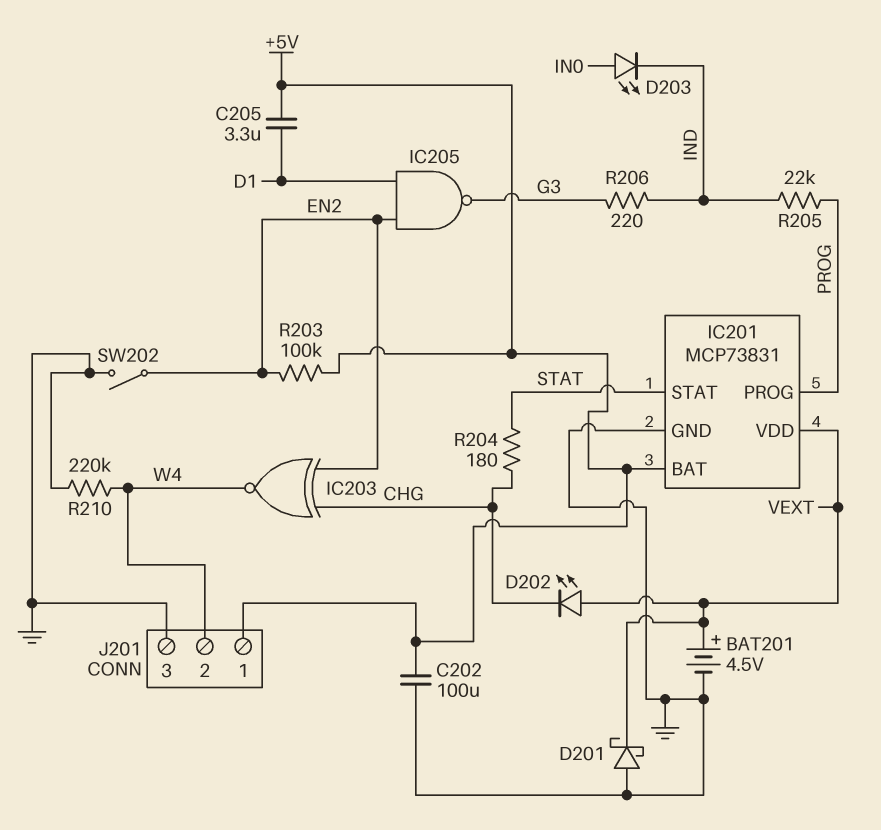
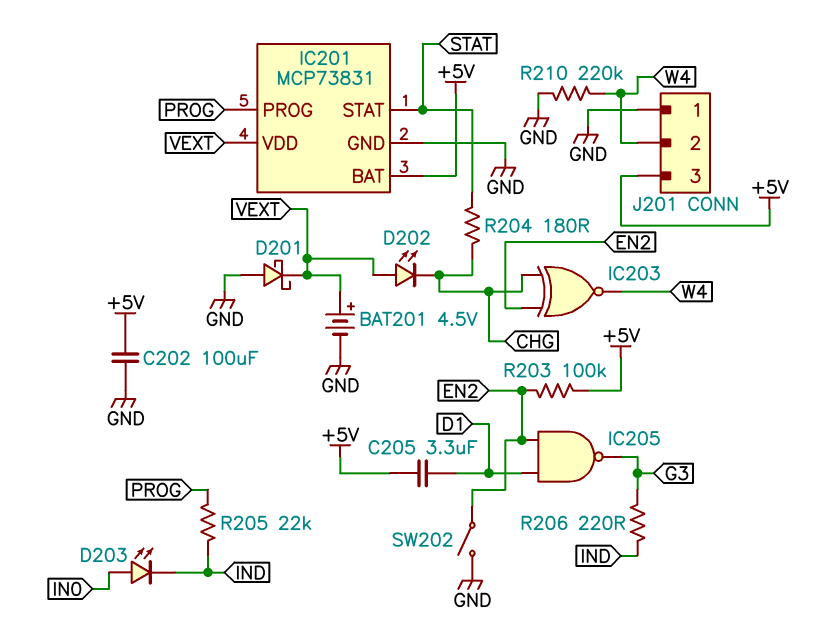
J201 pin 1: +5V -> GND
J201 pin 3: GND -> +5V

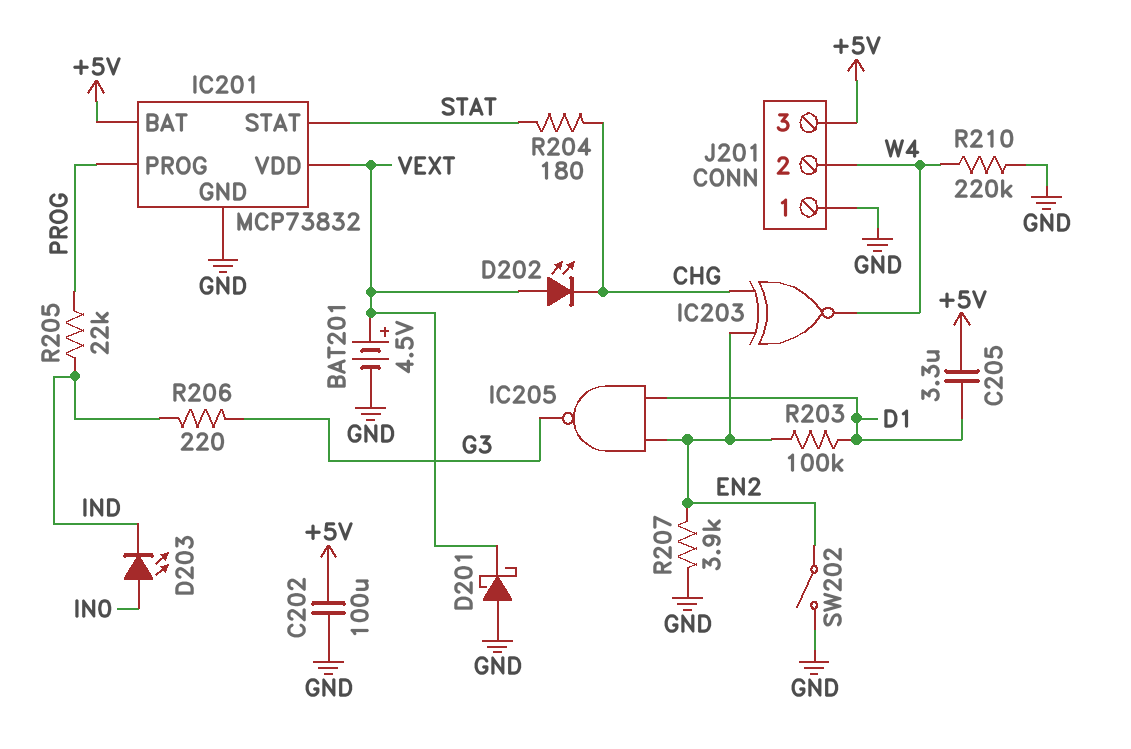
IC201: MCP73831 -> MCP73832
R203: 100k (+5V, EN2) -> 100k (D1, EN2)
R207: none -> 3.9k (EN2, GND)

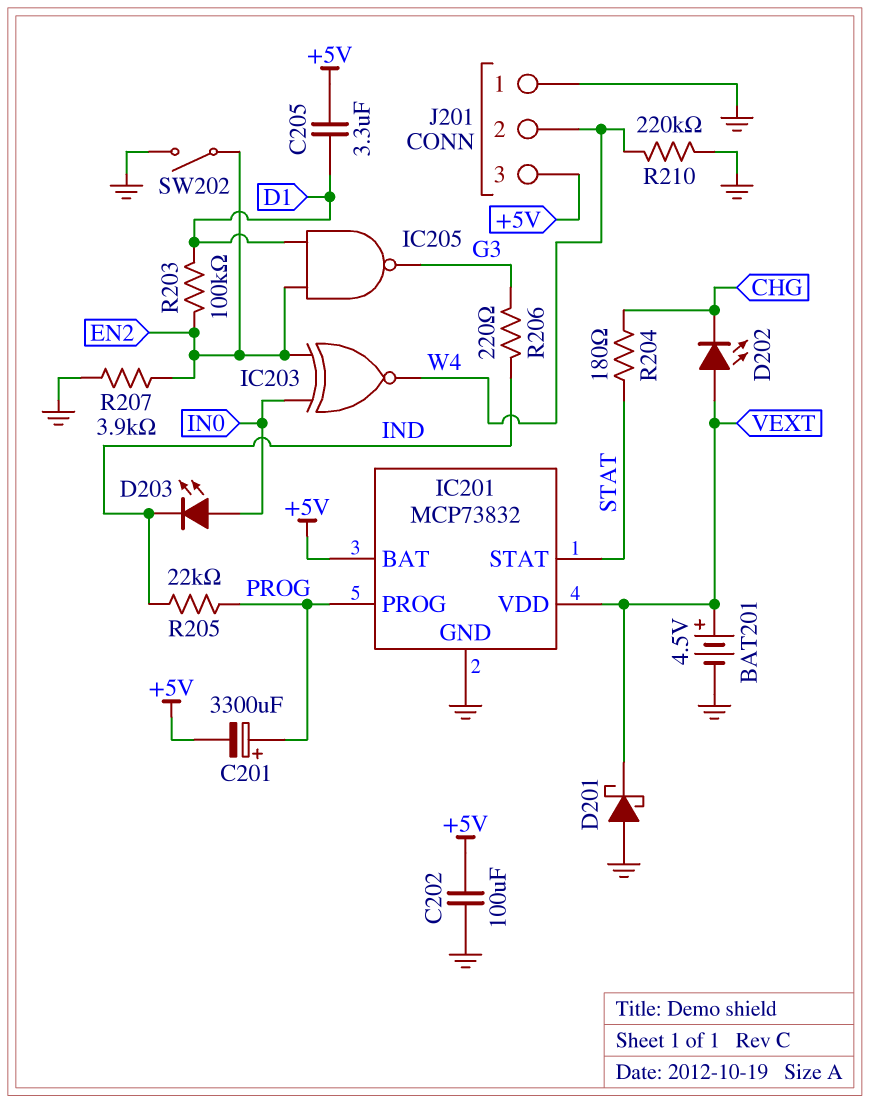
C201: none -> 3300uF (plus PROG, minus +5V)
IC203: XNOR (in CHG, in EN2, out W4) -> XNOR (in EN2, in IN0, out W4)

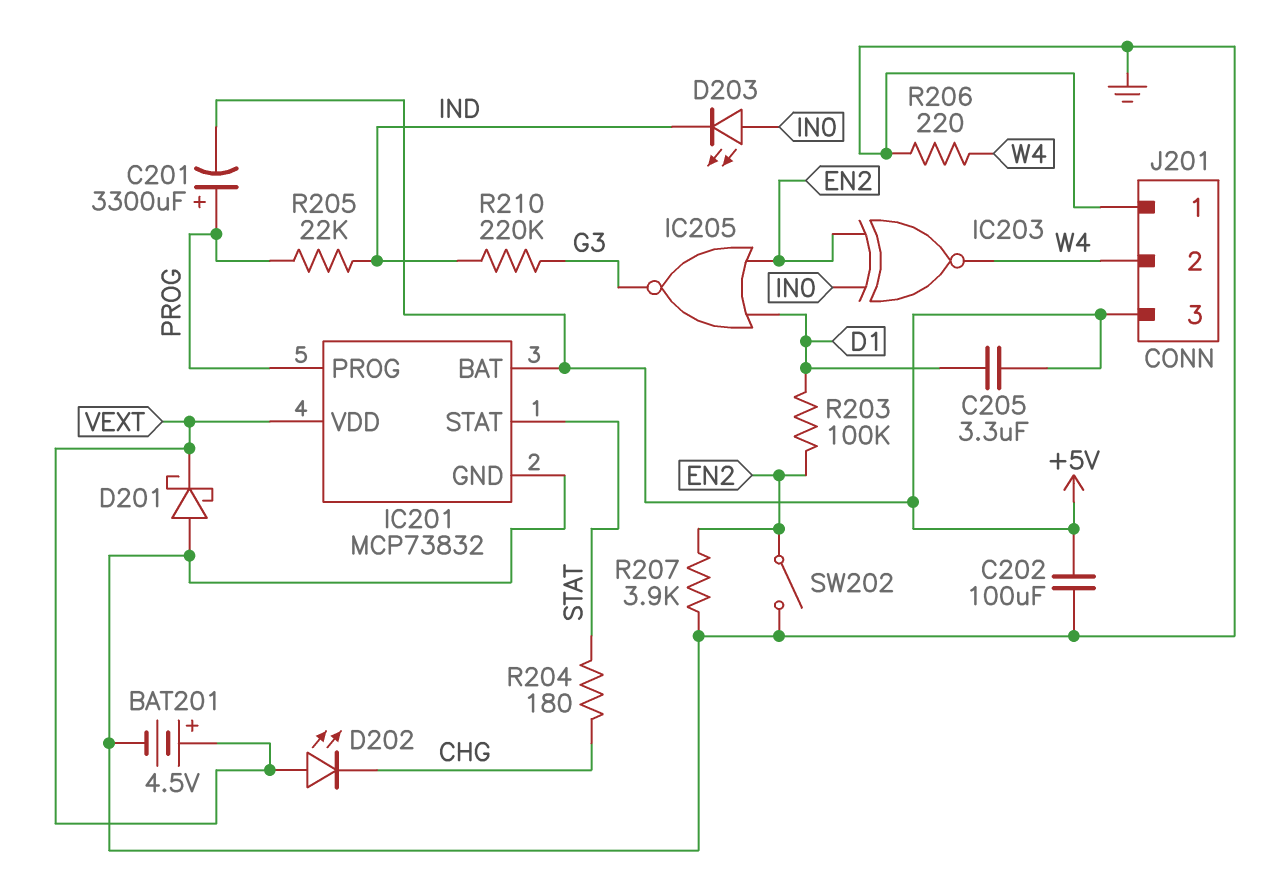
IC205: NAND (in D1, in EN2, out G3) -> NOR (in D1, in EN2, out G3)
R206: 220 (G3, IND) -> 220 (GND, W4)
R210: 220k (GND, W4) -> 220k (G3, IND)

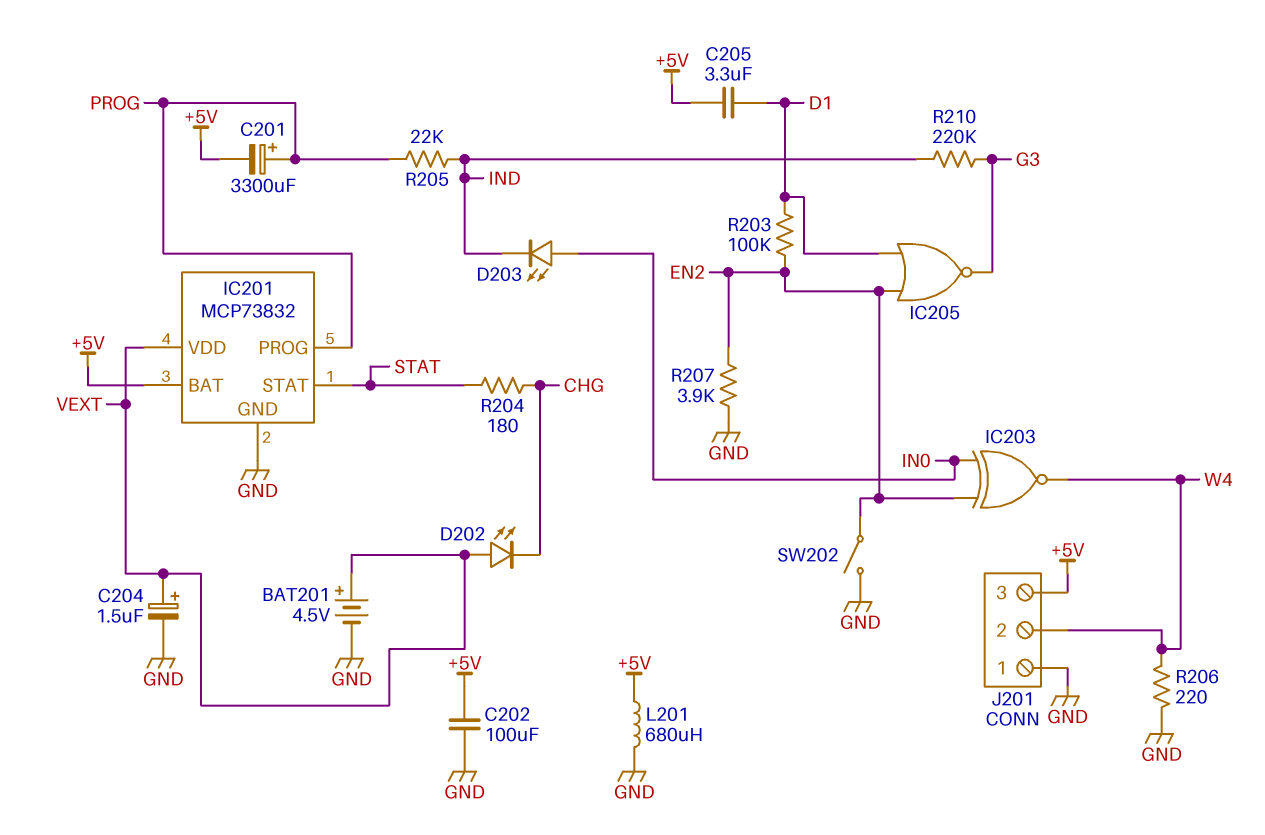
C204: none -> 1.5uF (plus VEXT, minus GND)
D201: schottky (A GND, K VEXT) -> none
L201: none -> 680uH (+5V, GND)

